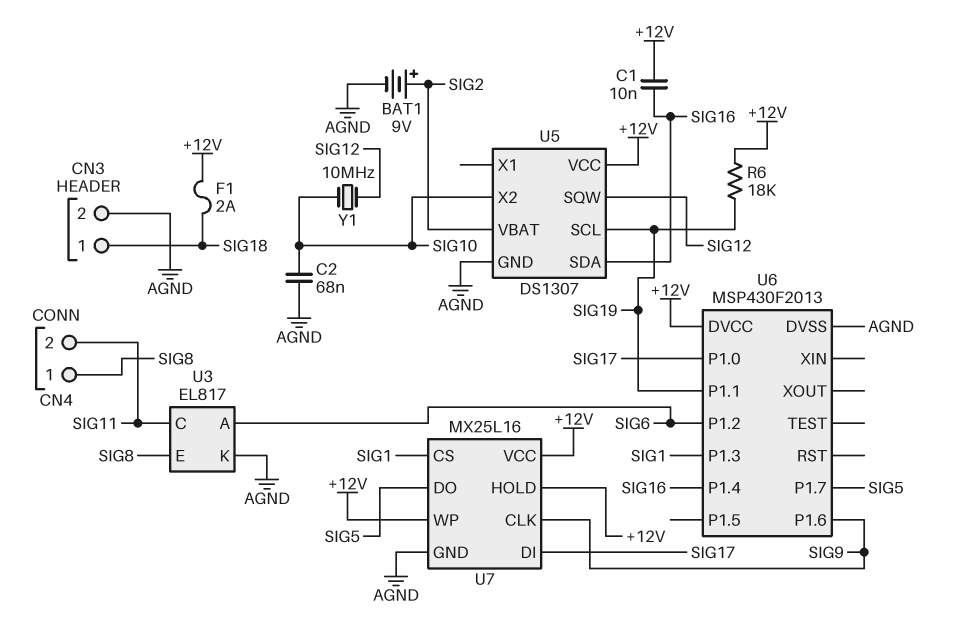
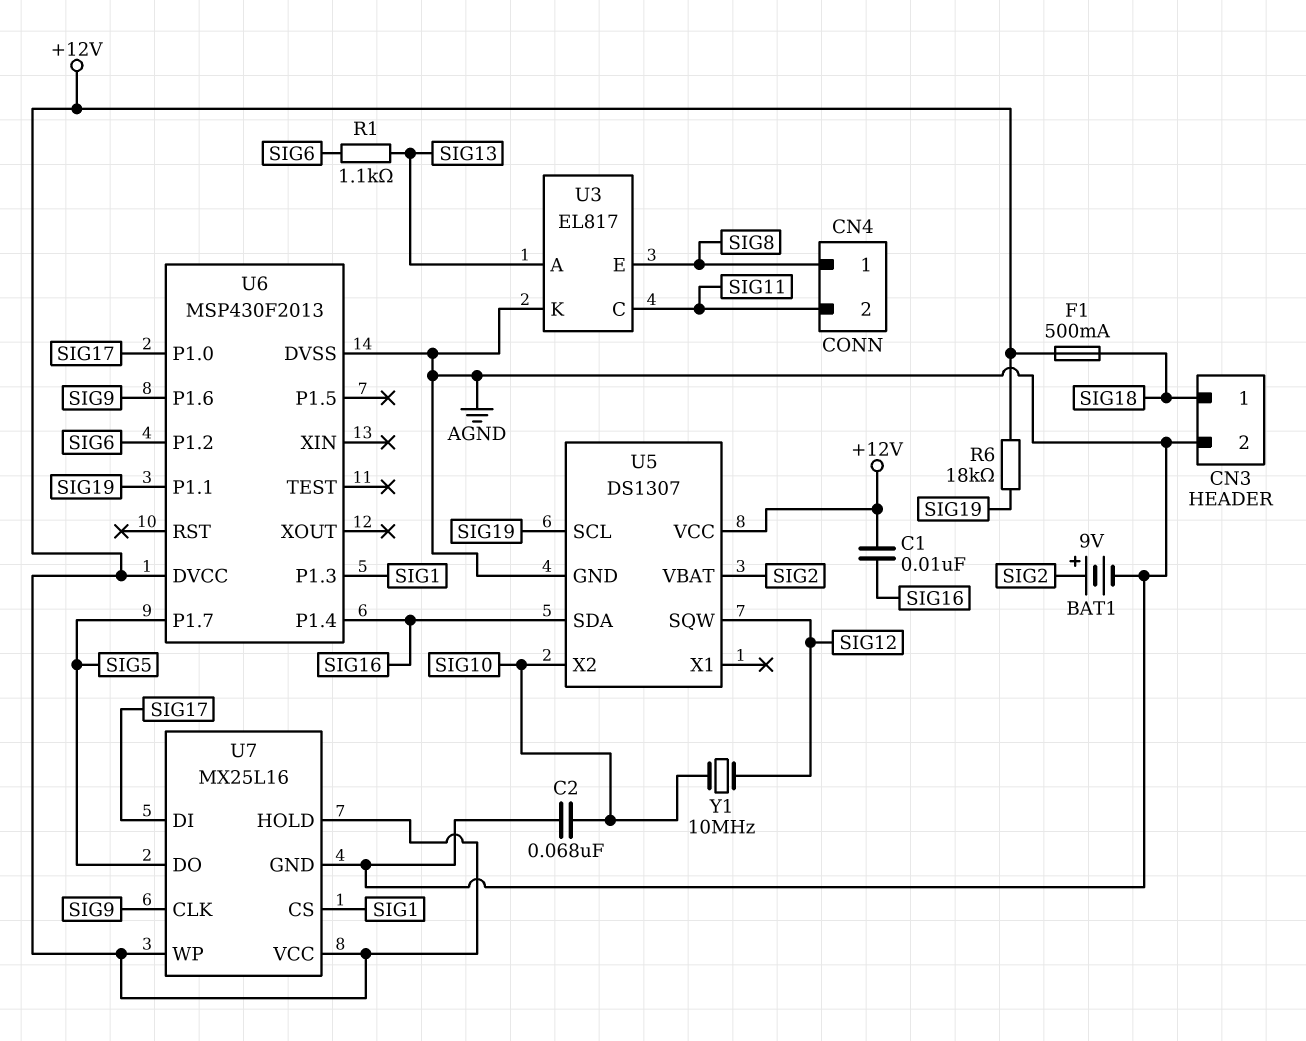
F1: 2A (+12V, SIG18) -> 500mA (+12V, SIG18)
R1: none -> 1.1k (SIG6, SIG13)
U3 pin A: SIG6 -> SIG13

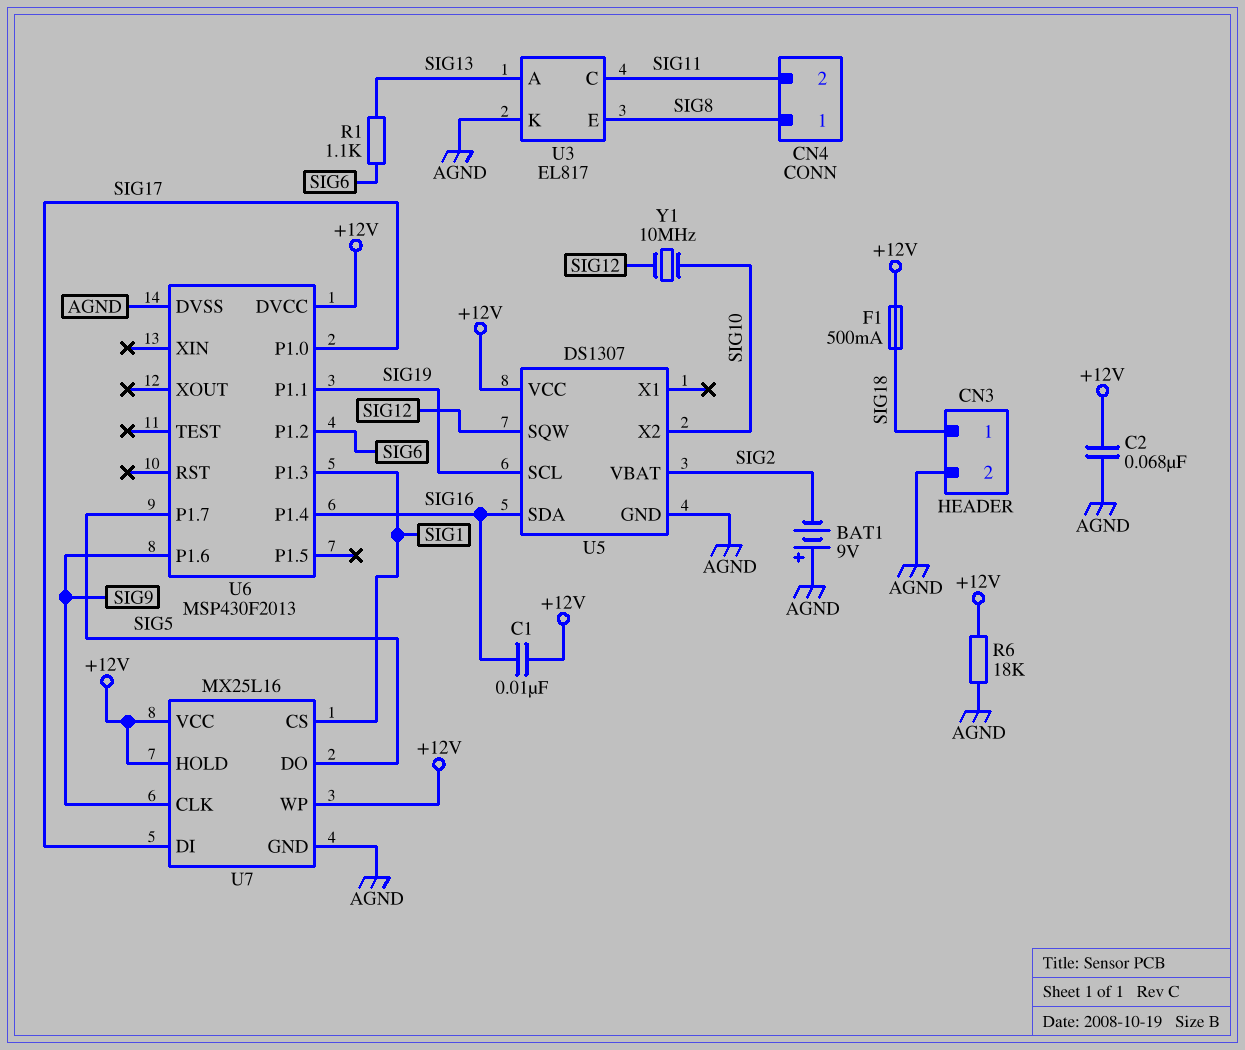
BAT1: 9V (plus SIG2, minus AGND) -> 9V (plus AGND, minus SIG2)
C2: 68nF (AGND, SIG10) -> 68nF (+12V, AGND)
R6: 18k (+12V, SIG19) -> 18k (+12V, AGND)

